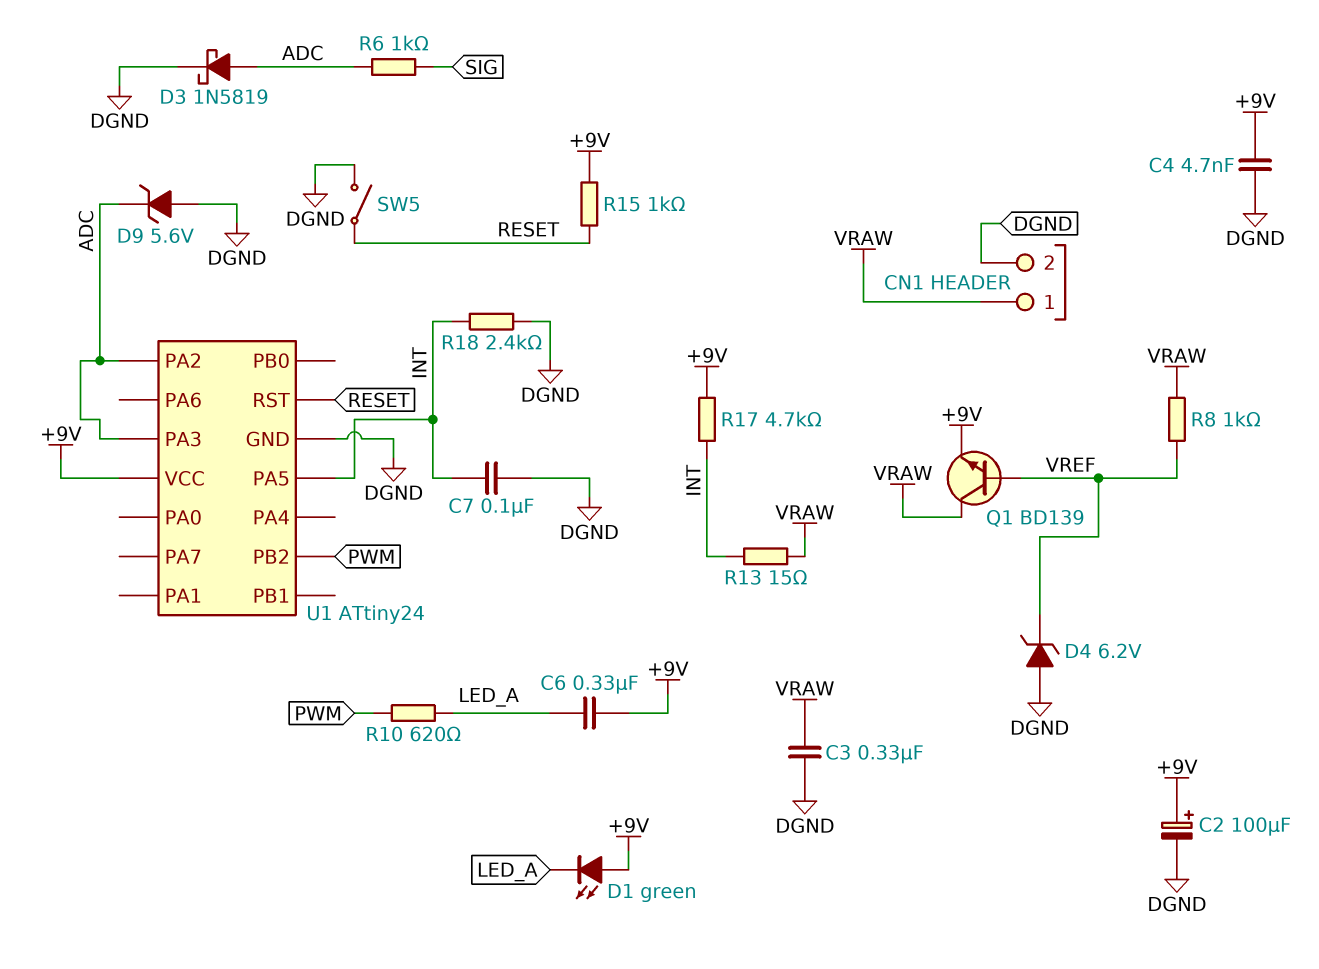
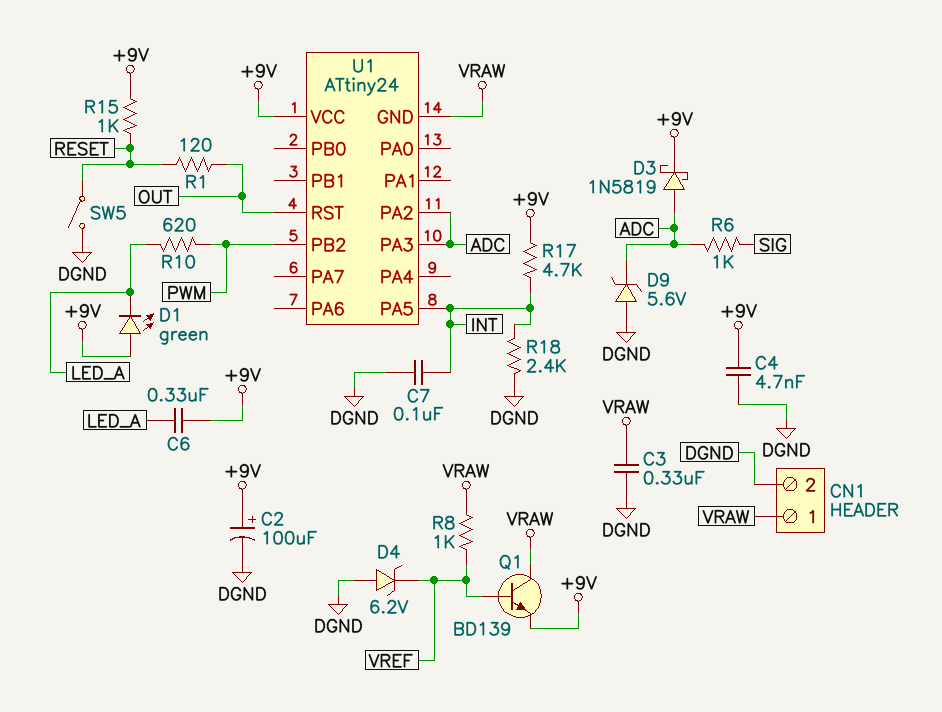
D3: schottky 1N5819 (A ADC, K DGND) -> schottky 1N5819 (A ADC, K +9V)
R1: none -> 120 (OUT, RESET)
R13: 15 (INT, VRAW) -> none
U1 pin GND: DGND -> VRAW
U1 pin RST: RESET -> OUT

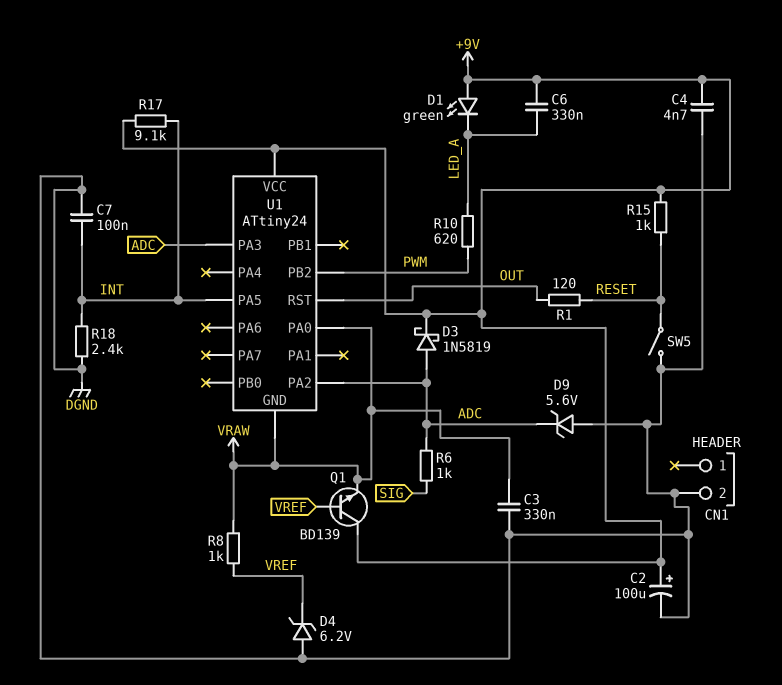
CN1 pin 1: VRAW -> none
Q1: NPN BD139 (B VREF, C VRAW, E +9V) -> NPN BD139 (B VREF, C +9V, E VRAW)
R17: 4.7k (+9V, INT) -> 9.1k (+9V, INT)
U1 pin PA0: none -> VRAW

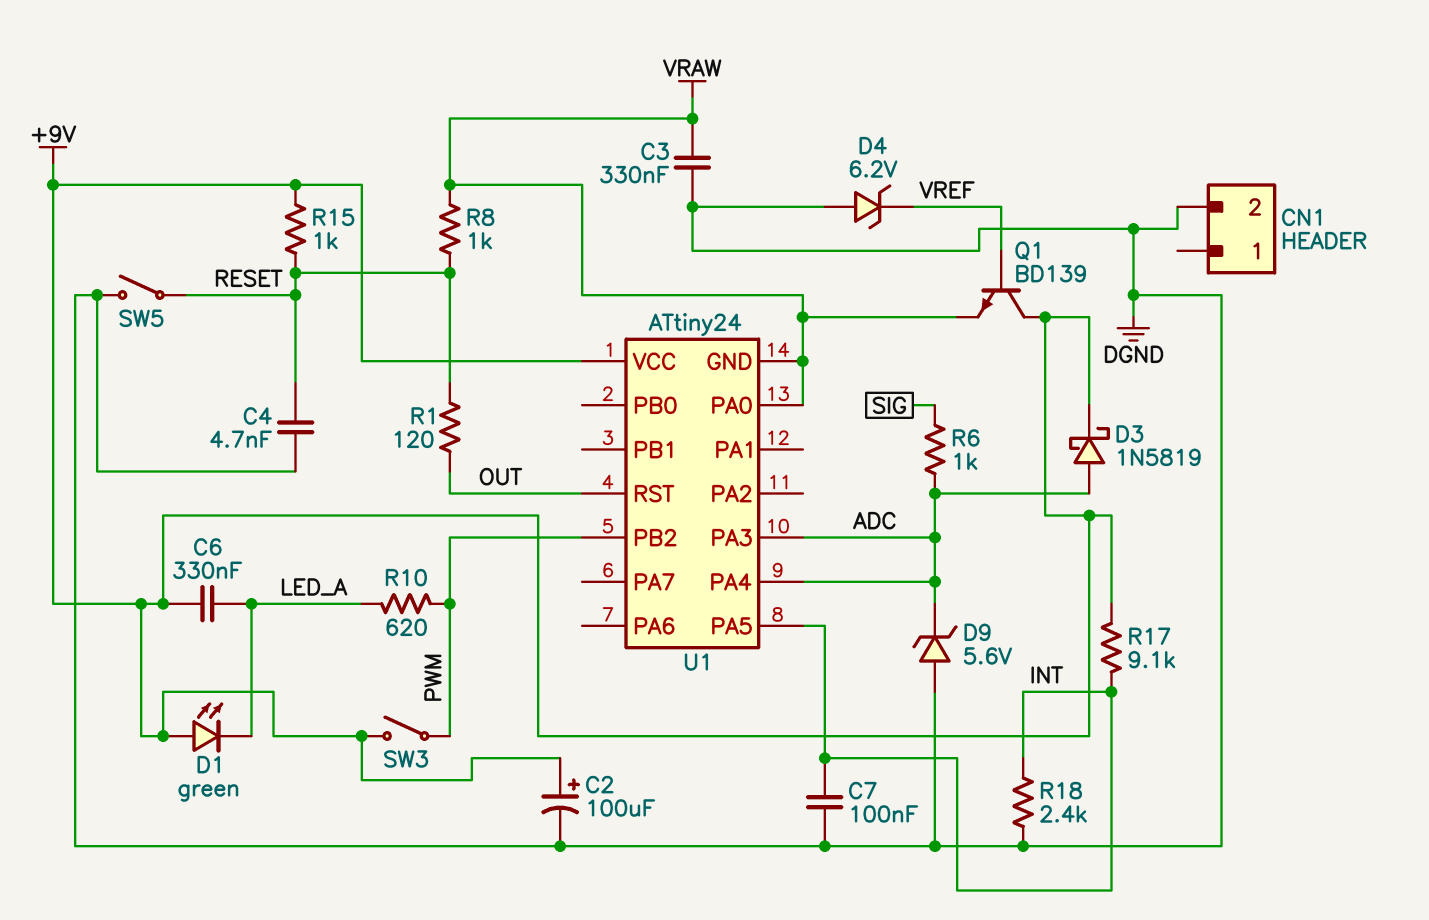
C4: 4.7nF (+9V, DGND) -> 4.7nF (DGND, RESET)
R8: 1k (VRAW, VREF) -> 1k (RESET, VRAW)
SW3: none -> switch (+9V, PWM)
U1 pin PA2: ADC -> none
U1 pin PA4: none -> ADC

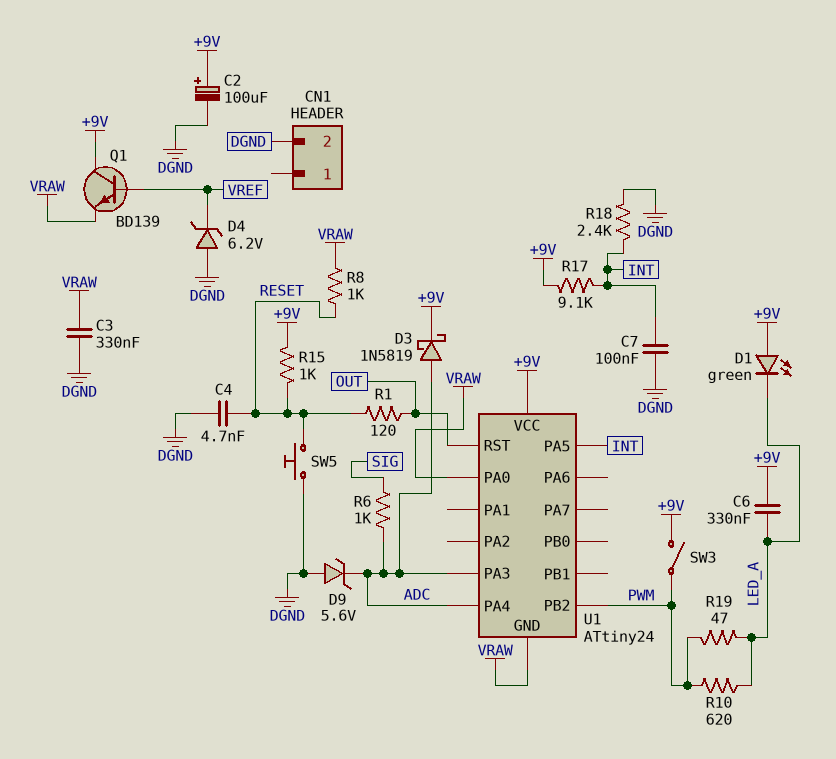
R19: none -> 47 (LED_A, PWM)
SW5: switch (DGND, RESET) -> button (DGND, RESET)

